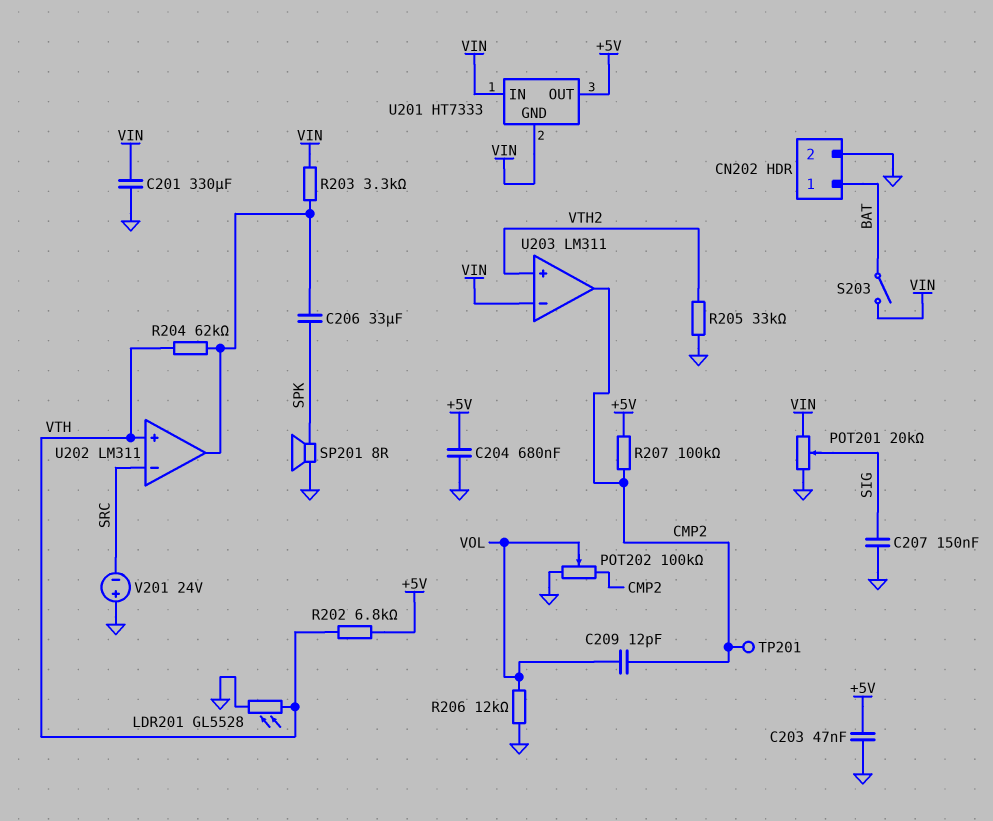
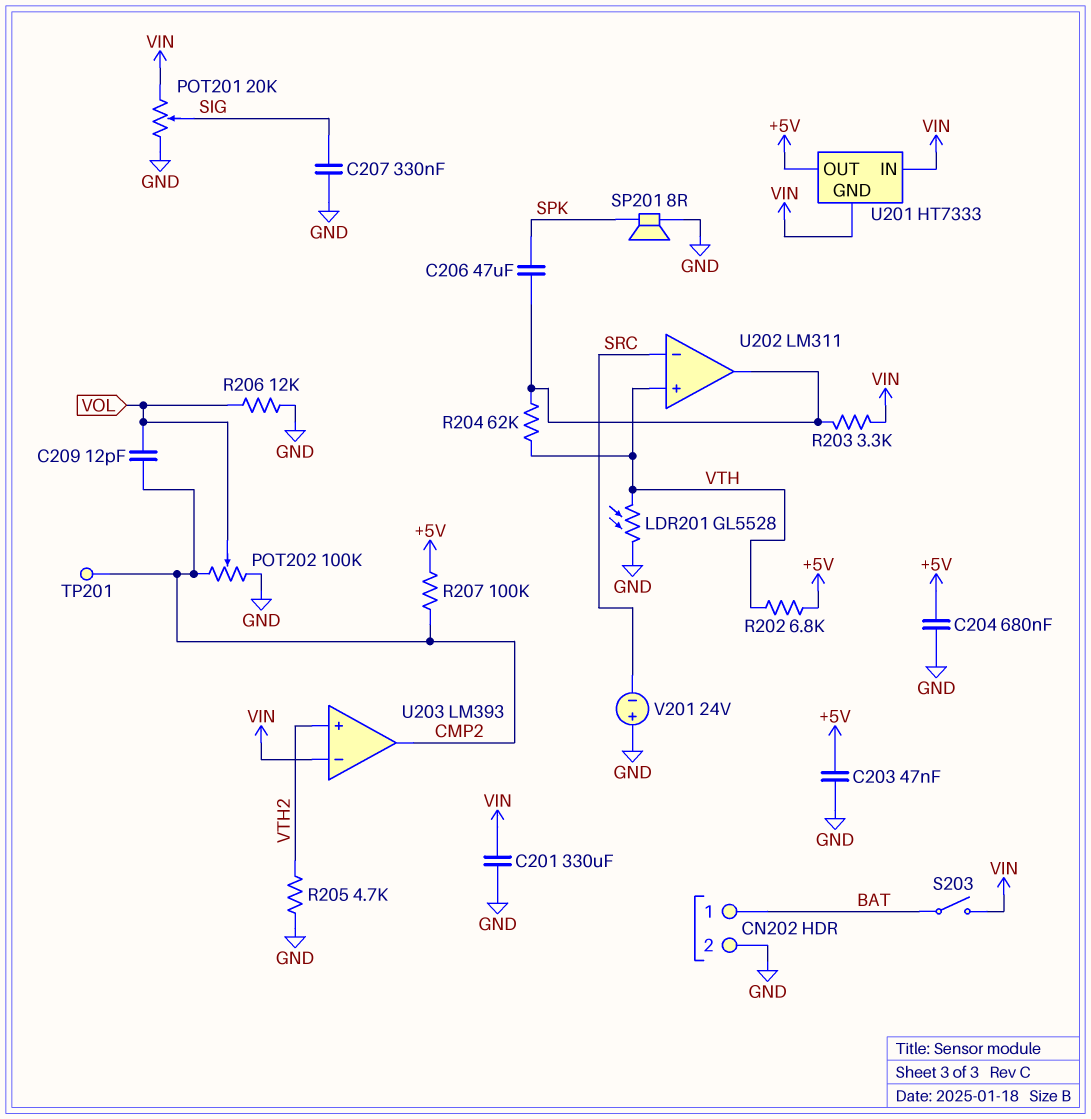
C206: 33uF (SPK, U202/out) -> 47uF (SPK, U202/out)
C207: 150nF (GND, SIG) -> 330nF (GND, SIG)
R205: 33k (GND, VTH2) -> 4.7k (GND, VTH2)
U203: LM311 -> LM393

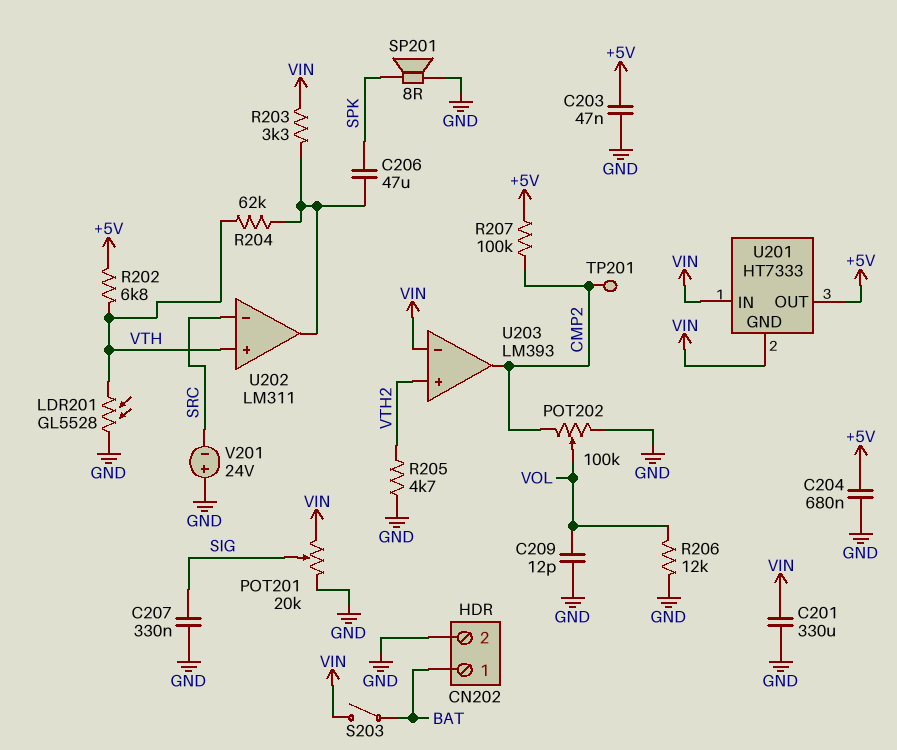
C209: 12pF (CMP2, VOL) -> 12pF (GND, VOL)

